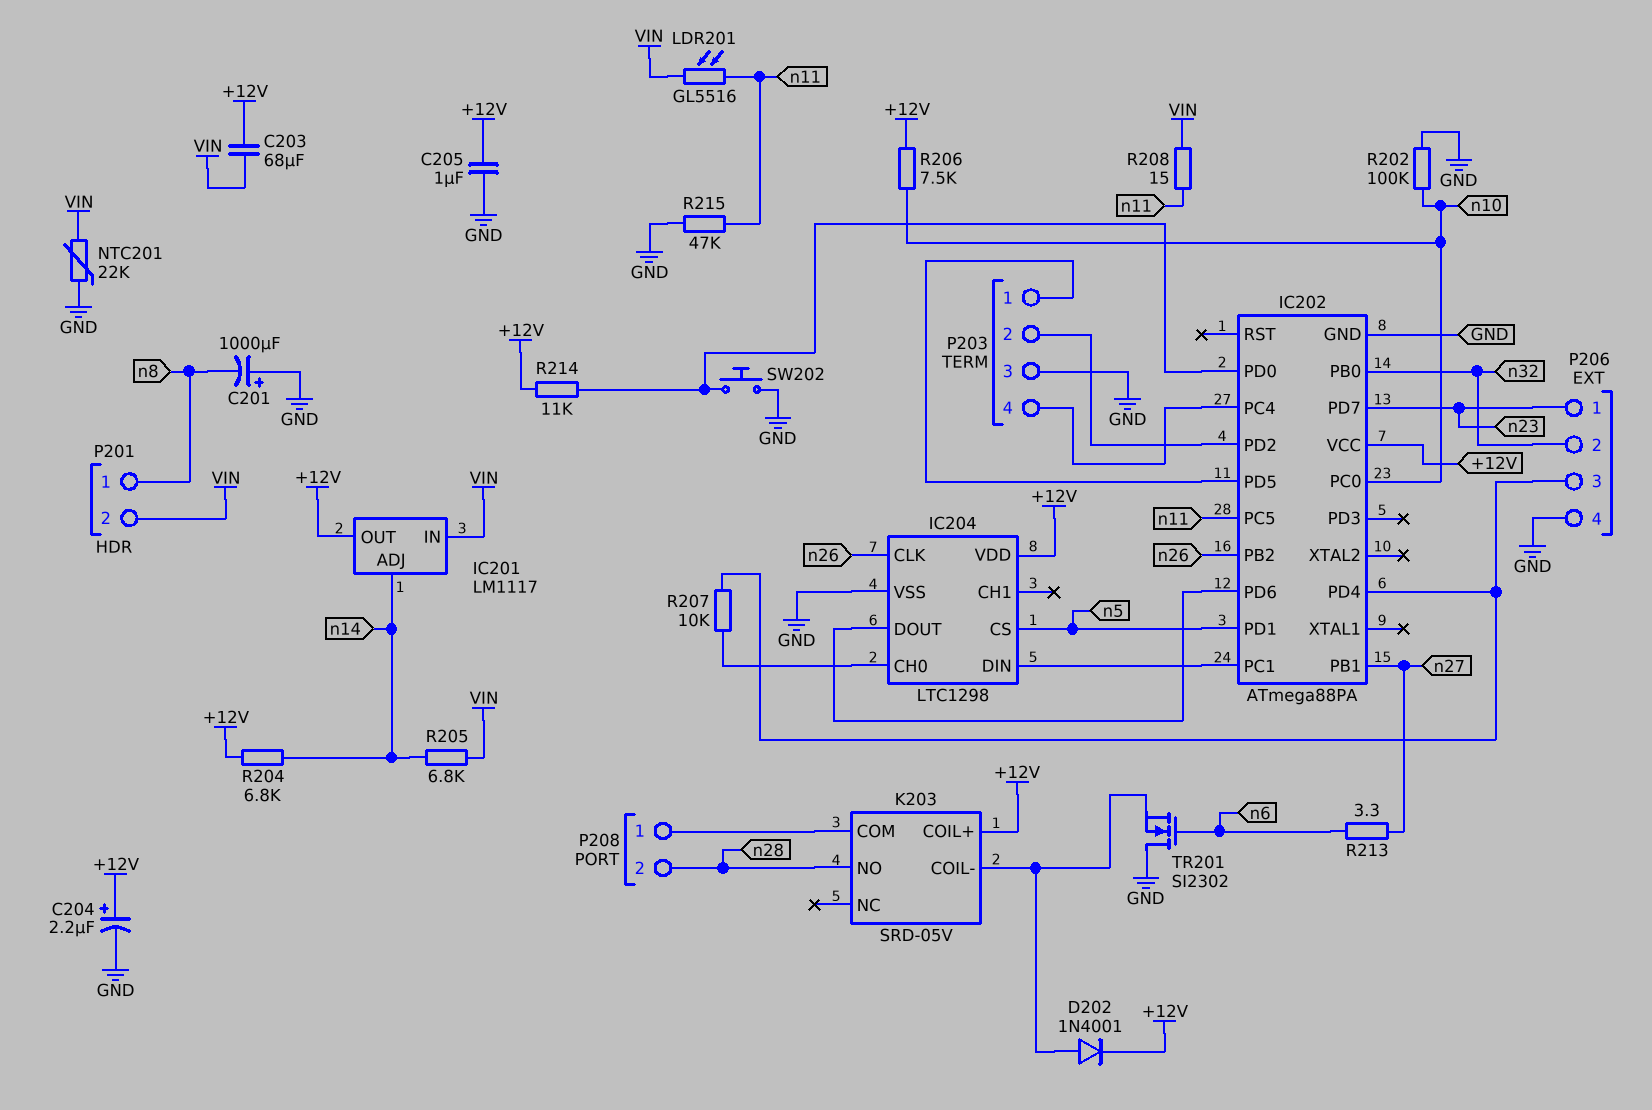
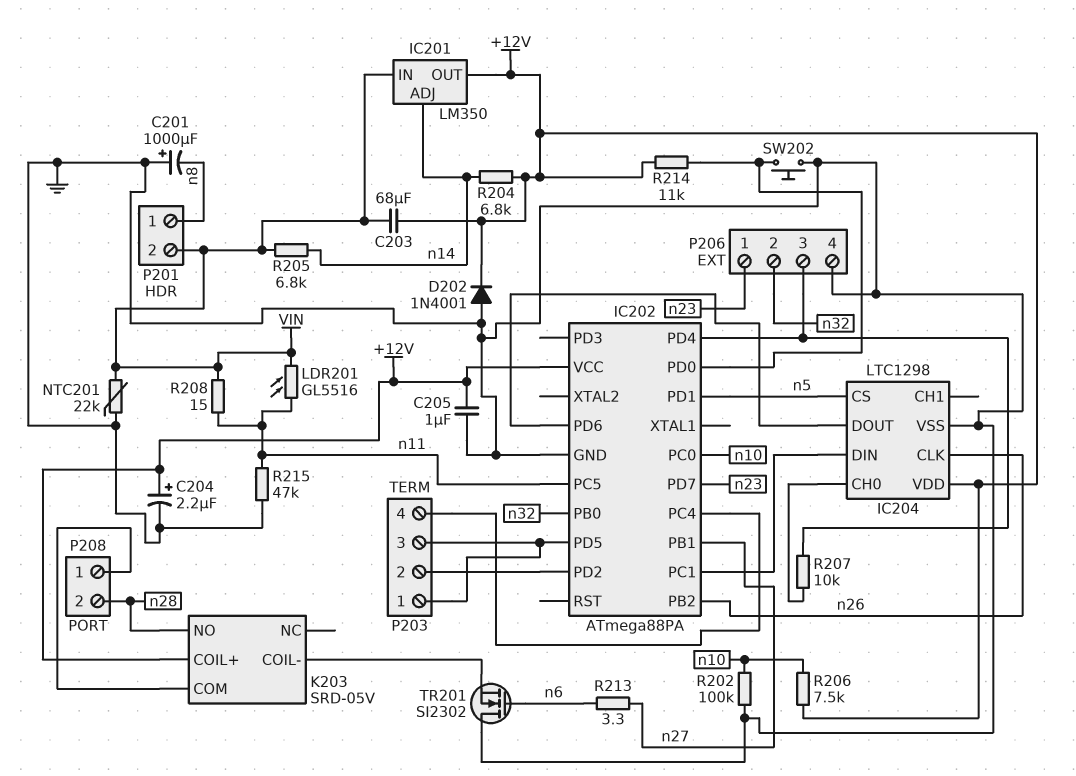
D202: diode 1N4001 (A K203/COIL-, K +12V) -> diode 1N4001 (A GND, K +12V)
IC201: LM1117 -> LM350
P203 pin 3: GND -> IC202/PD5

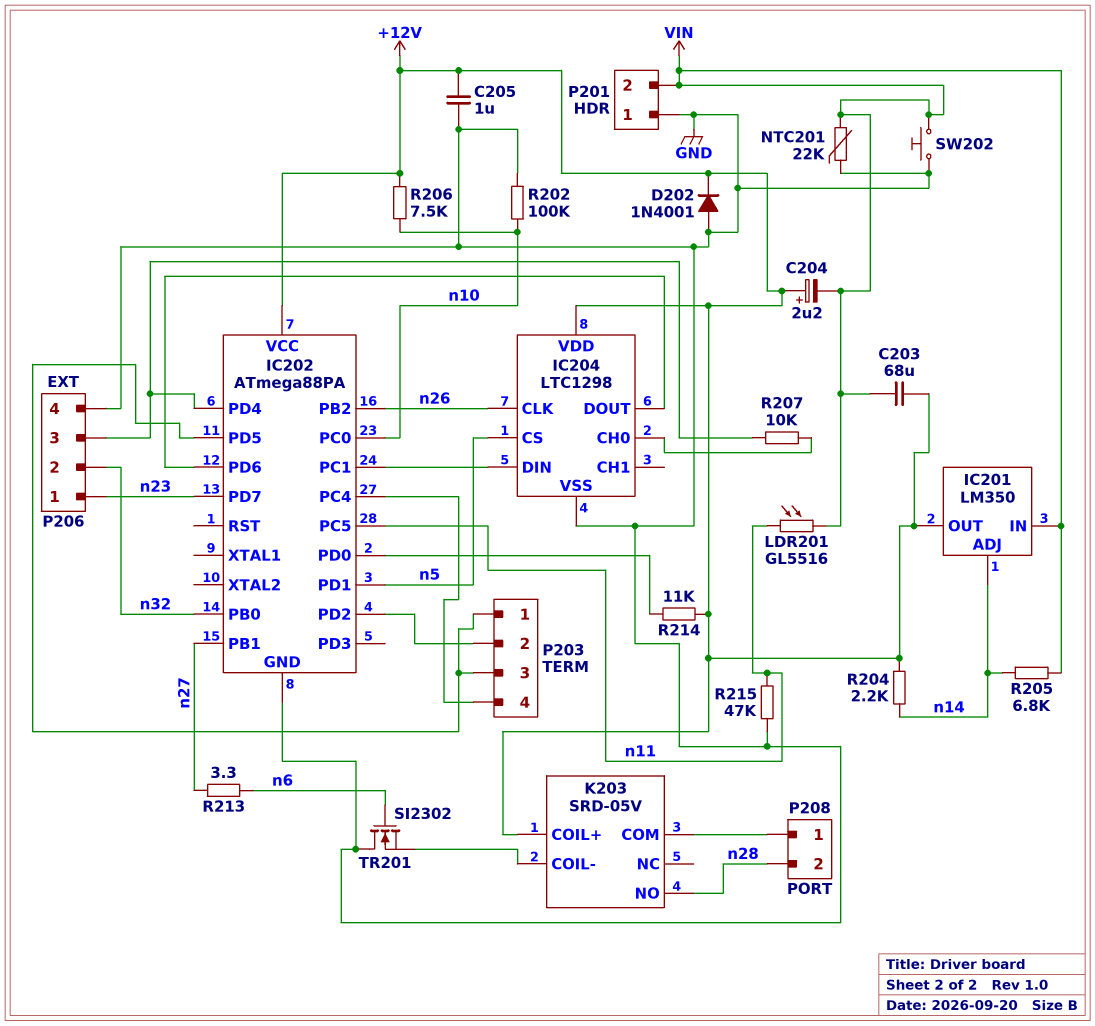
C201: 1000uF (plus GND, minus n8) -> none
C204: 2.2uF (plus +12V, minus GND) -> 2.2uF (plus +12V, minus VIN)
P201 pin 1: n8 -> GND
R204: 6.8k (+12V, n14) -> 2.2k (+12V, n14)
R208: 15 (VIN, n11) -> none
SW202: button (GND, IC202/PD0) -> button (GND, VIN)

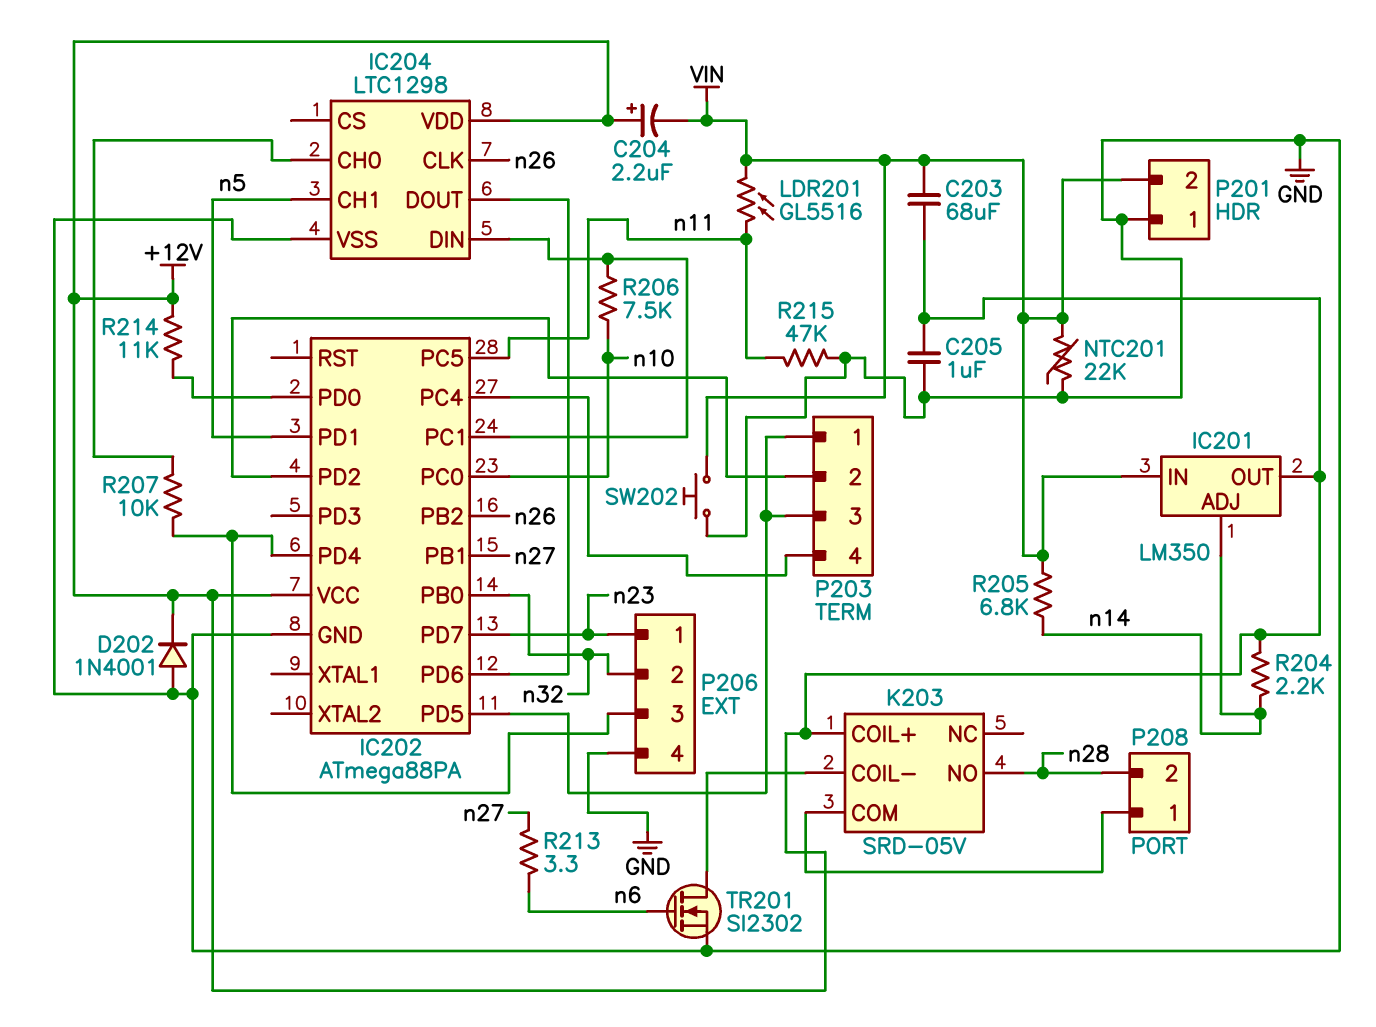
IC204 pin CH1: none -> n5
IC204 pin CS: n5 -> none
R202: 100k (GND, n10) -> none
R206: 7.5k (+12V, n10) -> 7.5k (IC202/PC1, n10)
TR201: NMOS SI2302 (G n6, D GND, S K203/COIL-) -> NMOS SI2302 (G n6, D K203/COIL-, S GND)

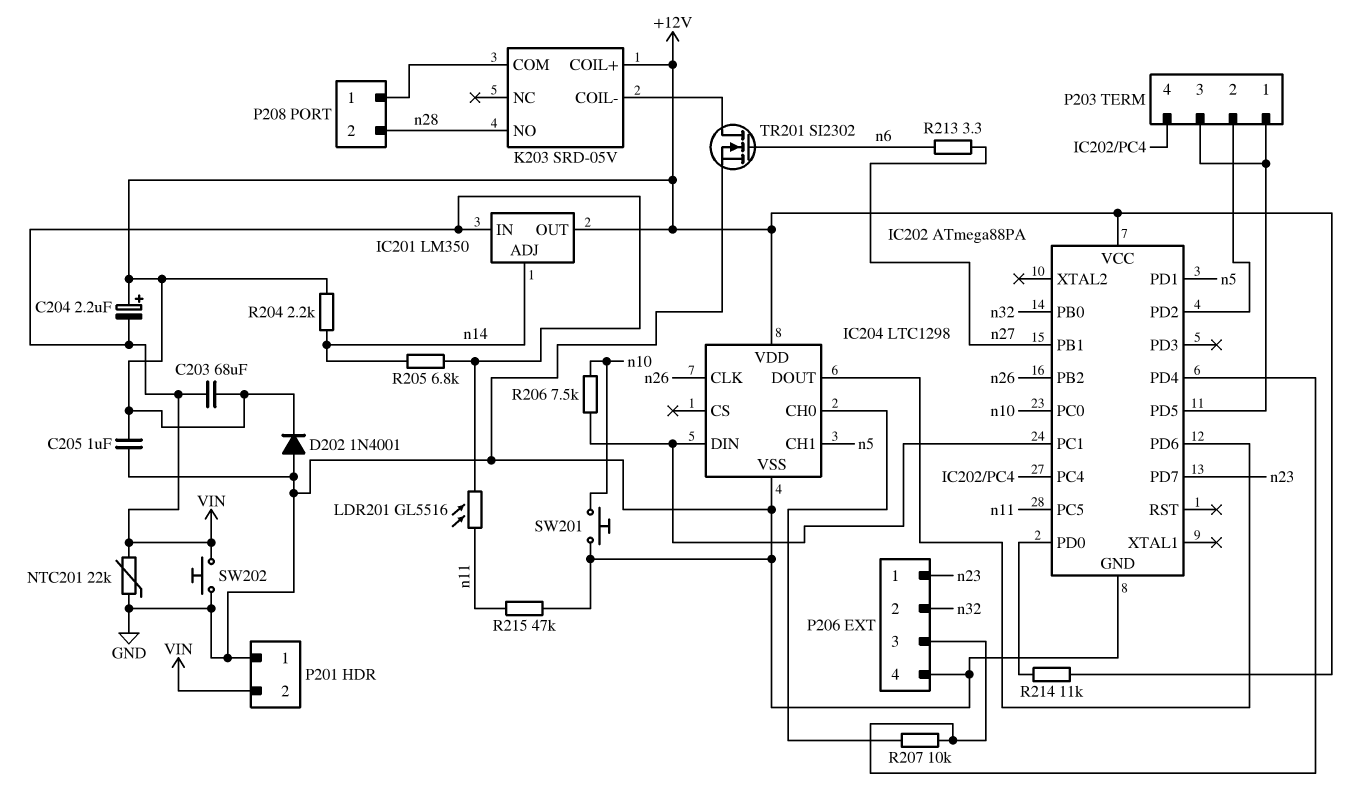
SW201: none -> button (GND, n10)

